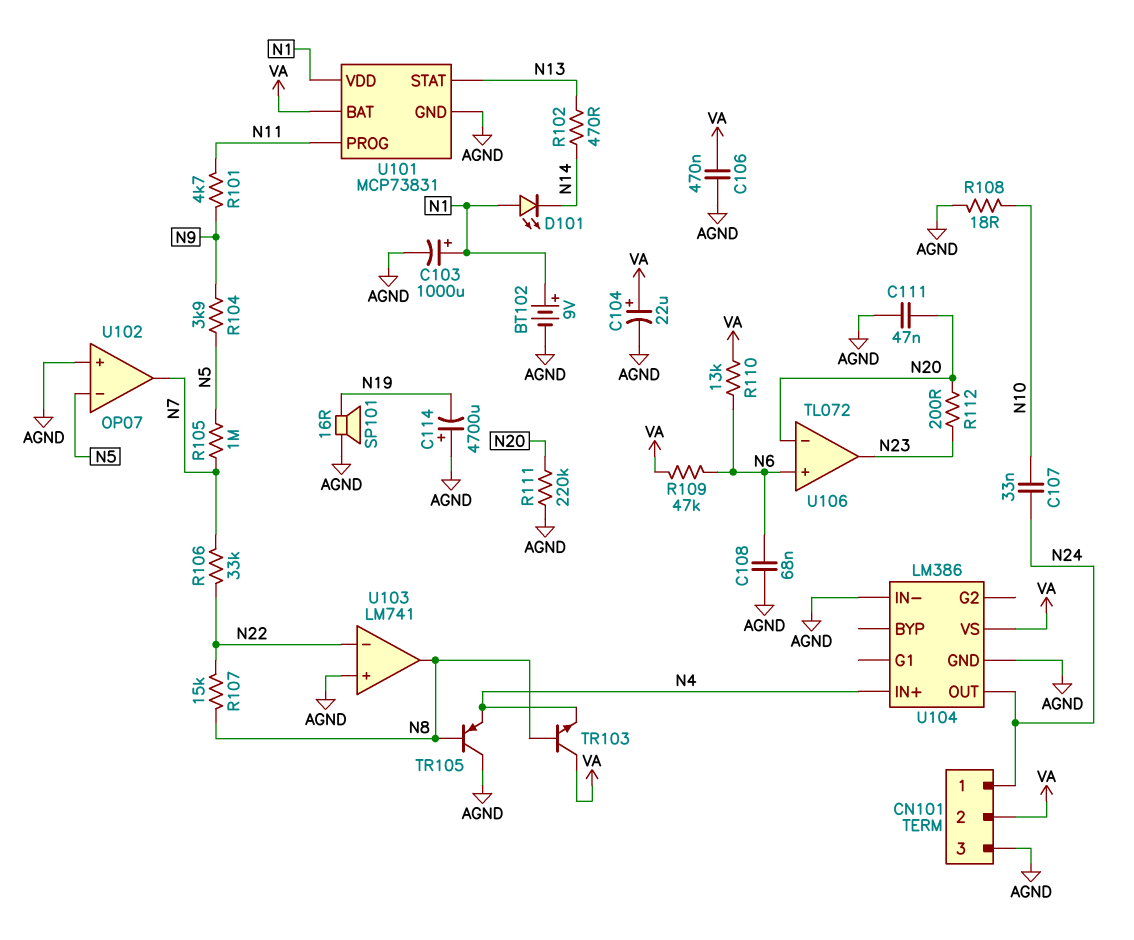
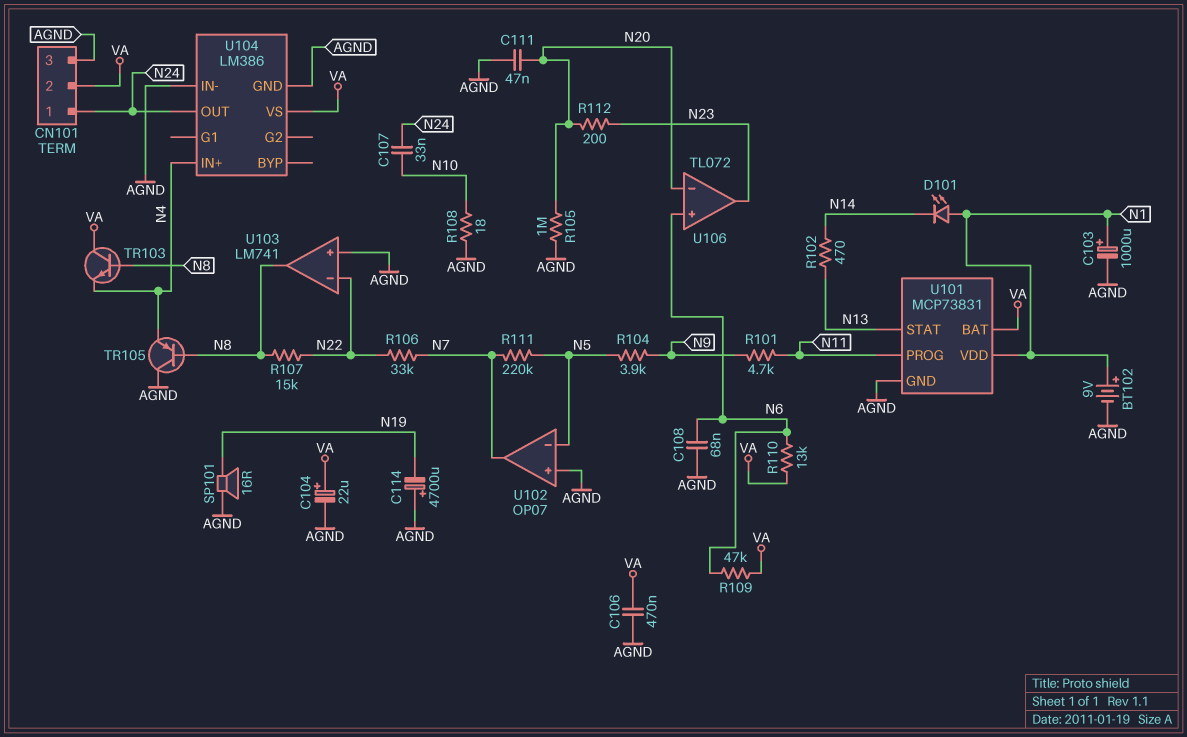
R105: 1M (N5, N7) -> 1M (AGND, N20)
R111: 220k (AGND, N20) -> 220k (N5, N7)

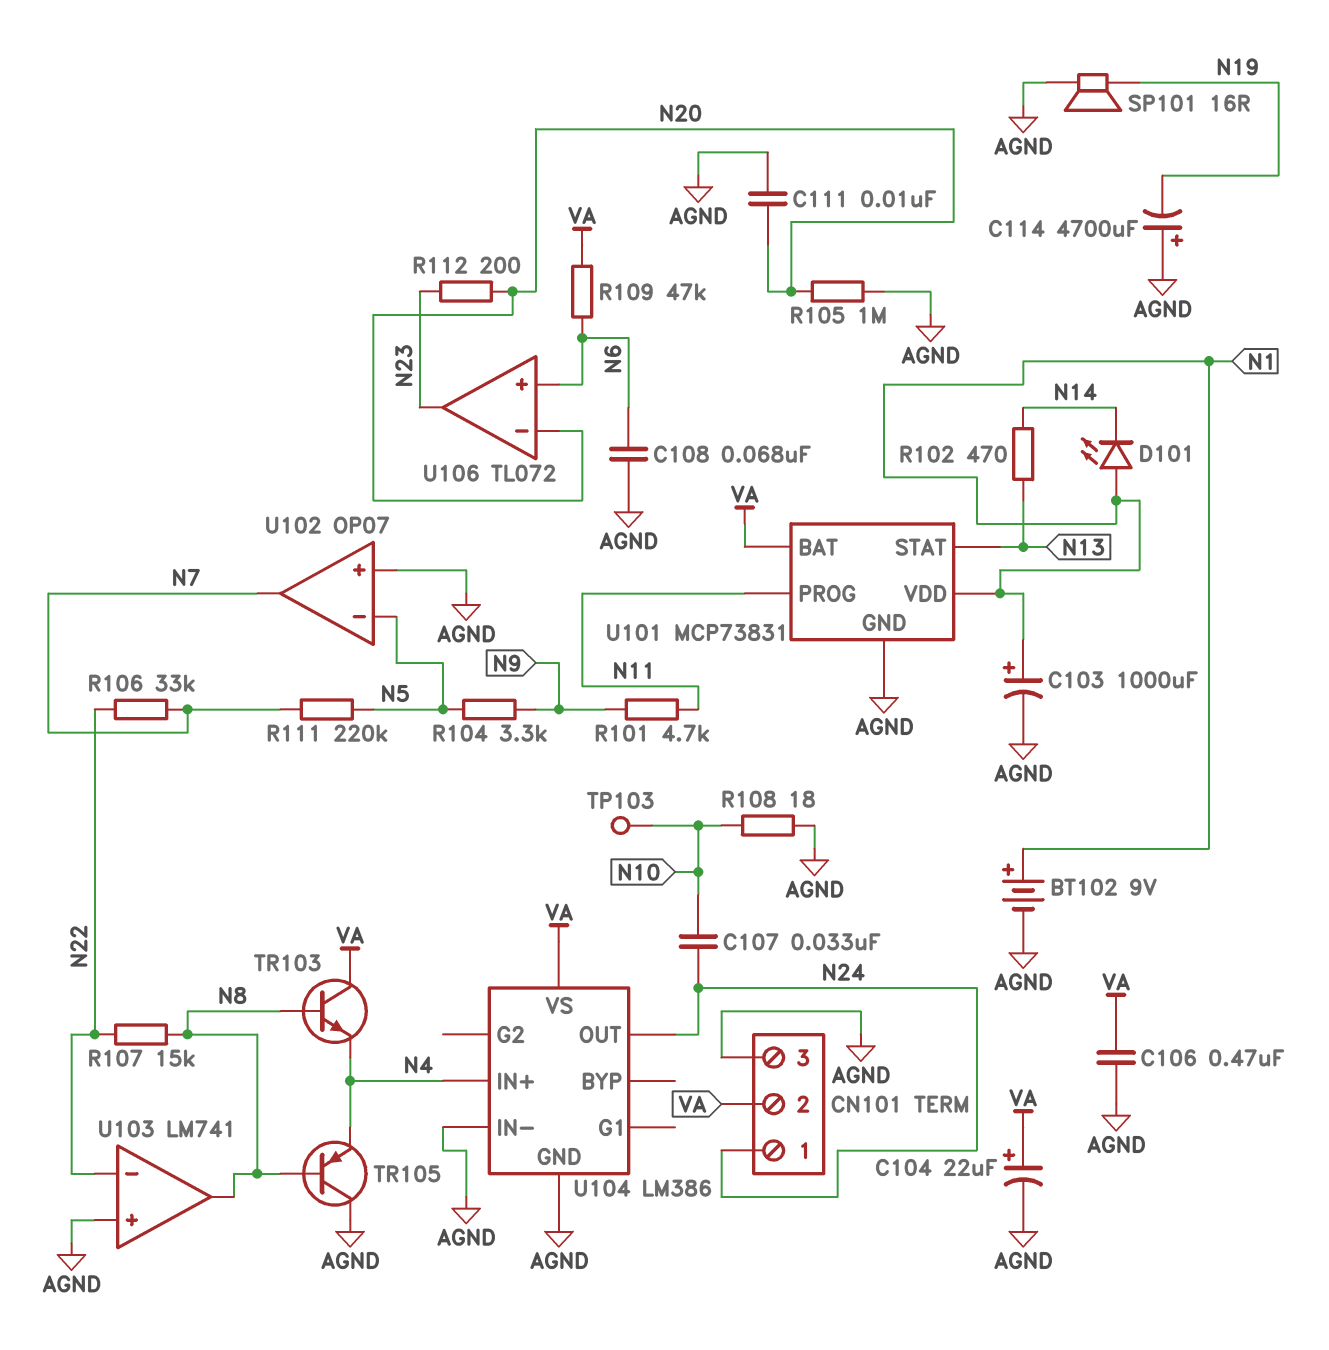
C111: 47nF (AGND, N20) -> 10nF (AGND, N20)
R104: 3.9k (N5, N9) -> 3.3k (N5, N9)
R110: 13k (N6, VA) -> none
TP103: none -> test point (N10)

